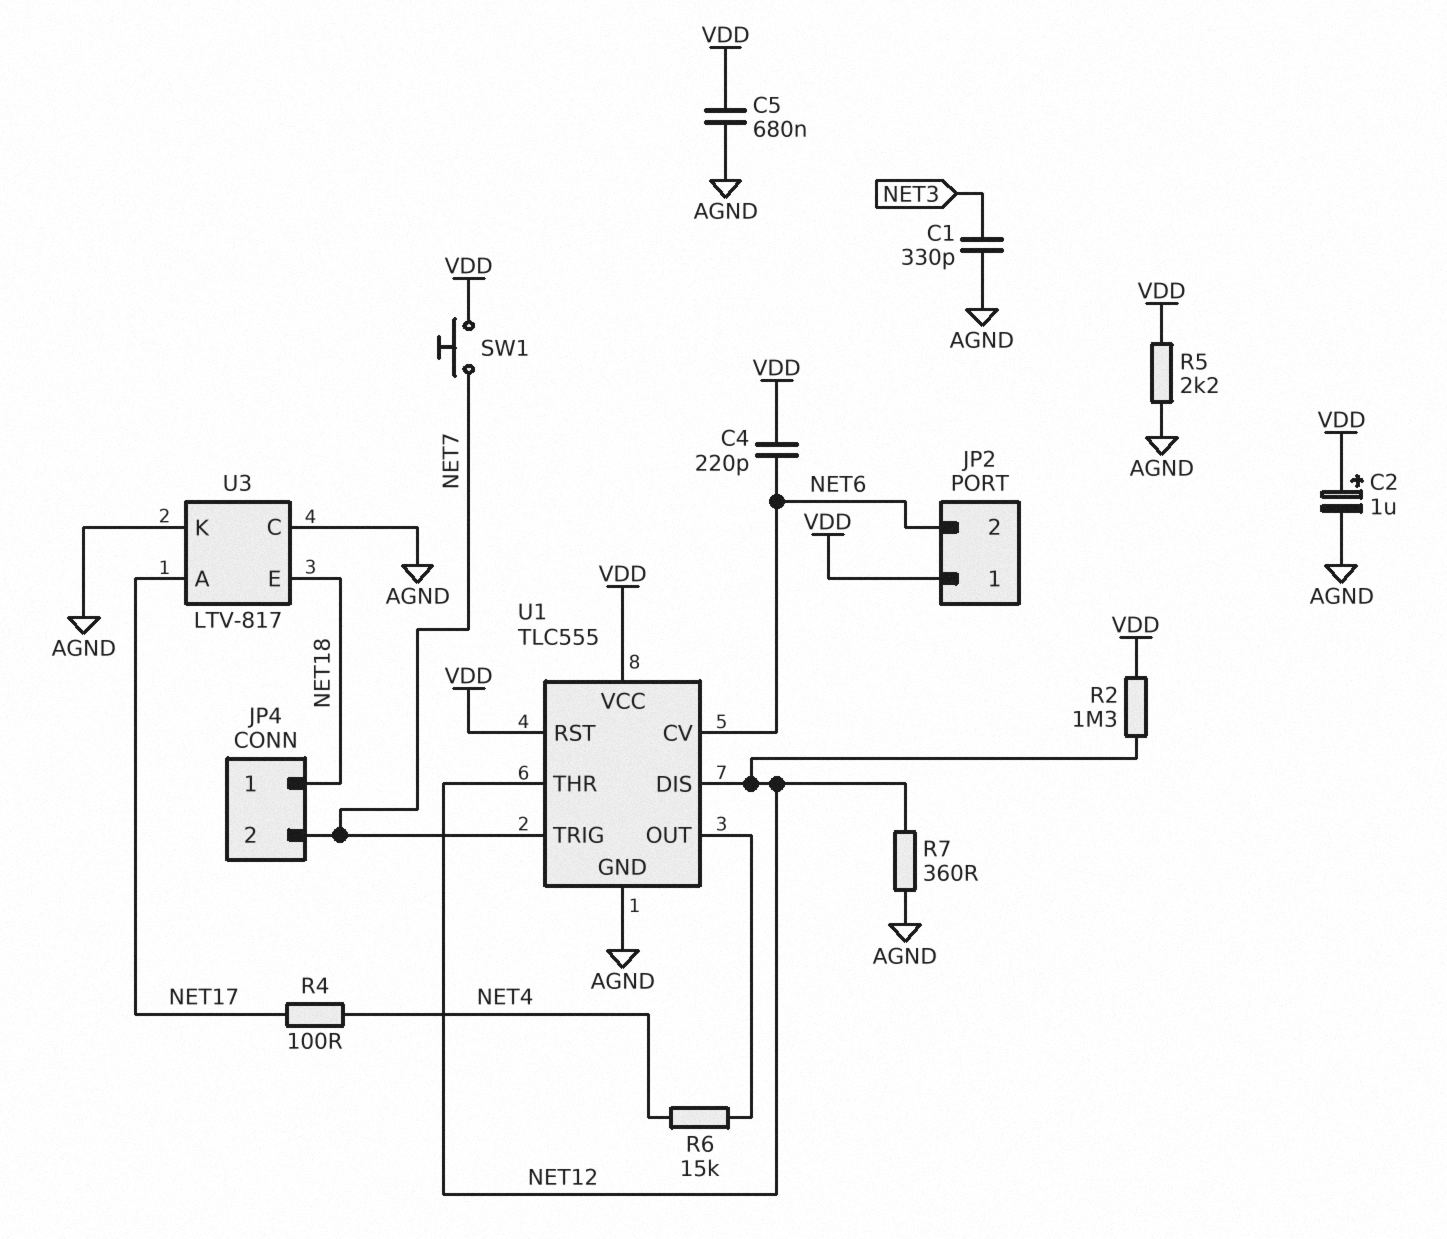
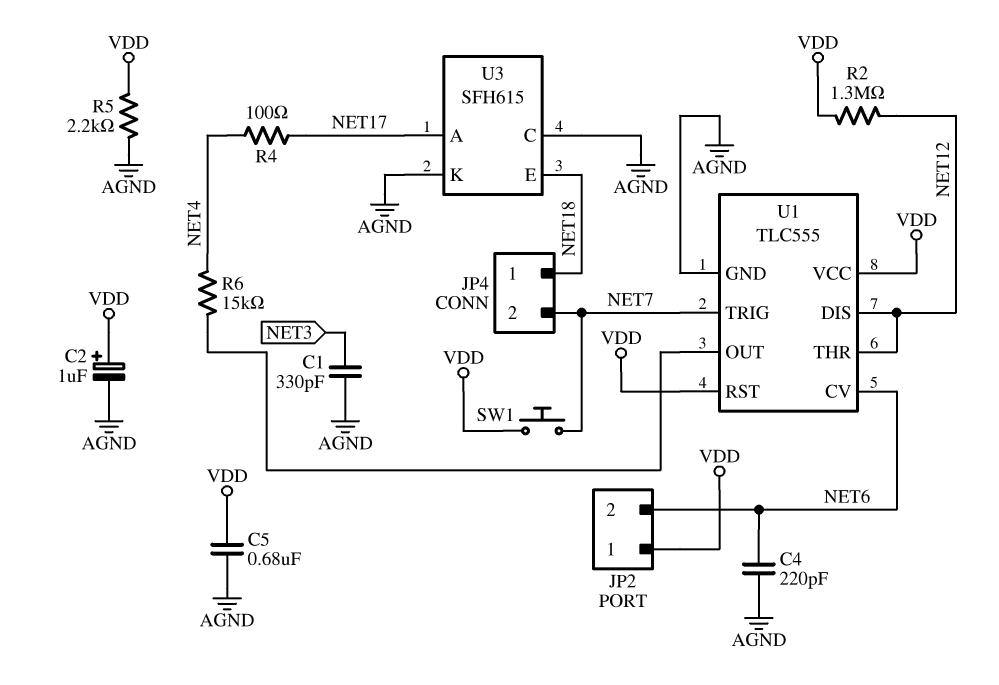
C4: 220pF (NET6, VDD) -> 220pF (AGND, NET6)
R7: 360 (AGND, NET12) -> none
U3: LTV-817 -> SFH615

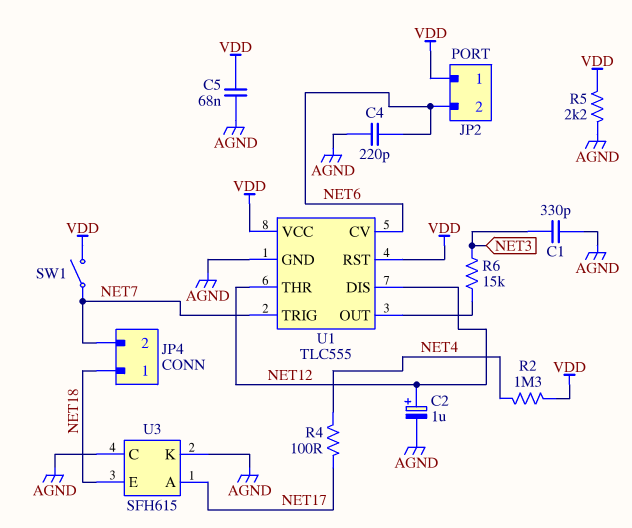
C2: 1uF (plus VDD, minus AGND) -> 1uF (plus NET12, minus AGND)
C5: 680nF (AGND, VDD) -> 68nF (AGND, VDD)
R2: 1.3M (NET12, VDD) -> 1.3M (NET4, VDD)
R6: 15k (NET4, U1/OUT) -> 15k (NET3, U1/OUT)
SW1: button (NET7, VDD) -> switch (NET7, VDD)

